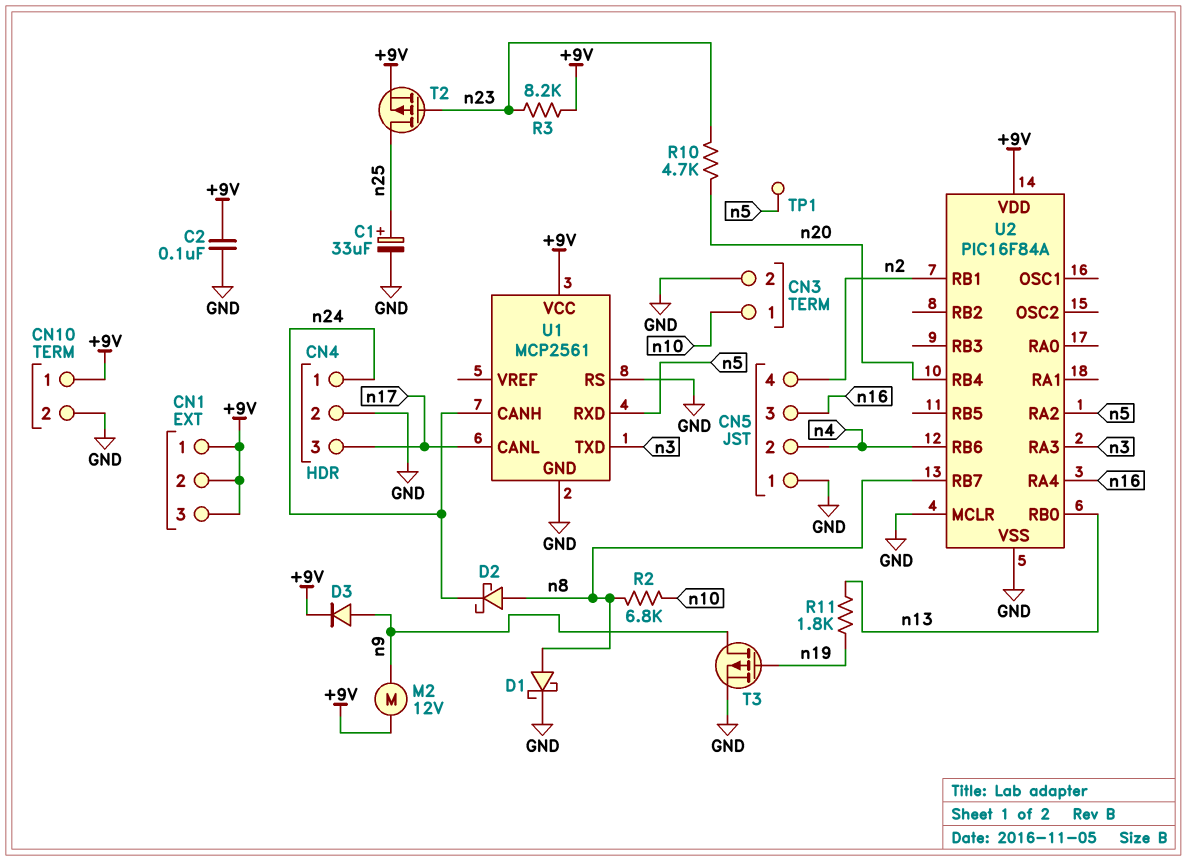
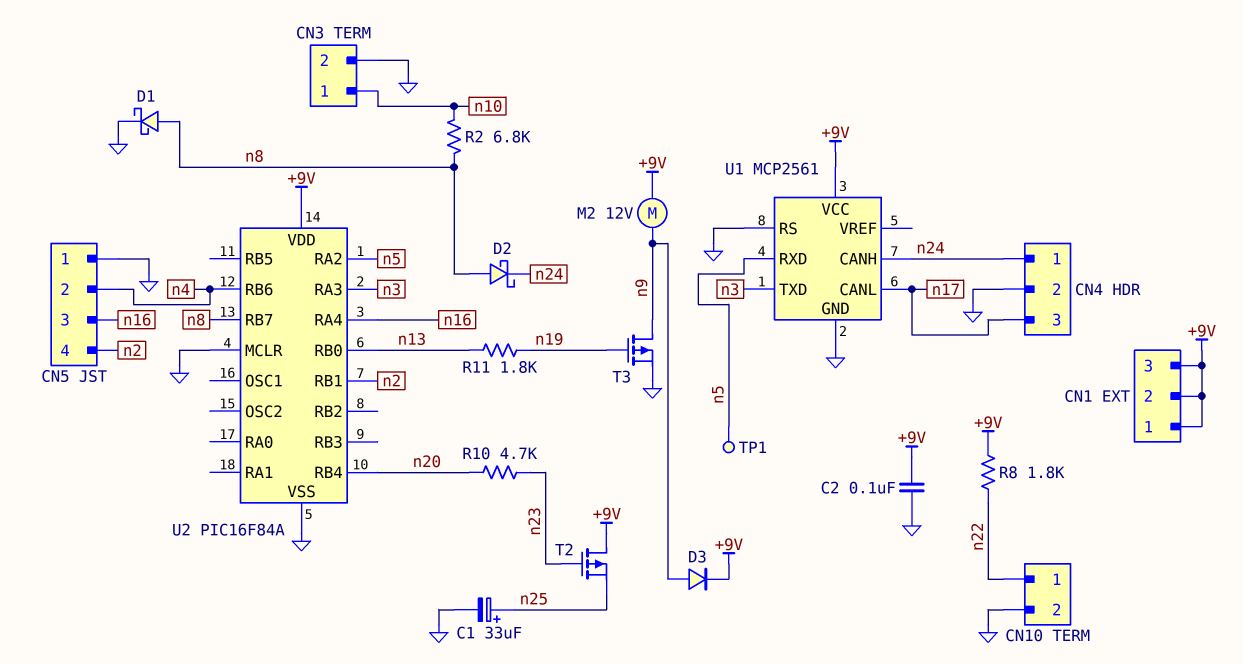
CN10 pin 1: +9V -> n22
R3: 8.2k (+9V, n23) -> none
R8: none -> 1.8k (+9V, n22)
T2: PMOS (G n23, D n25, S +9V) -> PMOS (G n23, D +9V, S n25)

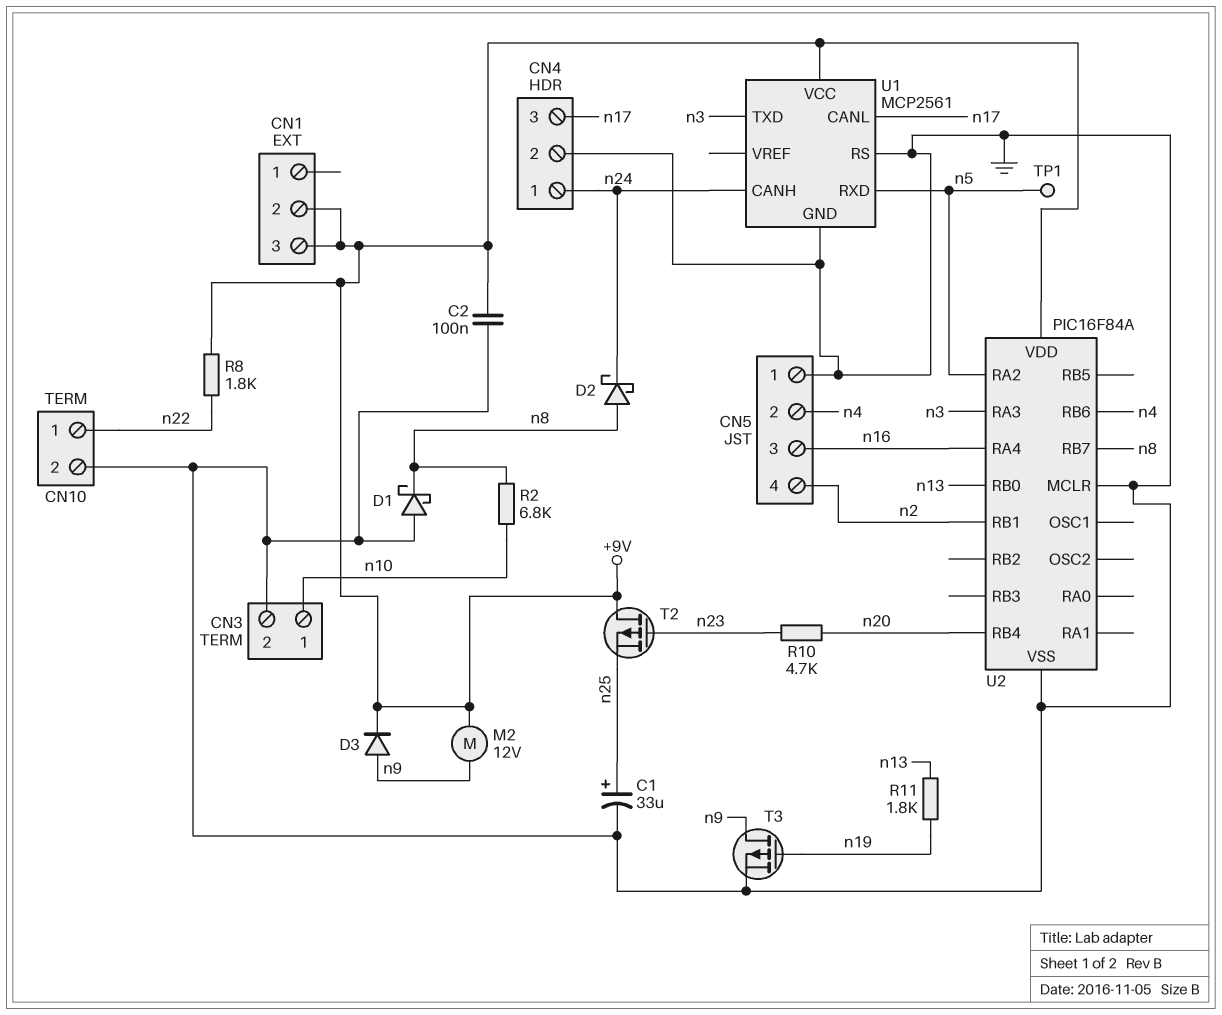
CN1 pin 1: +9V -> none
D1: schottky (A n8, K GND) -> schottky (A GND, K n8)

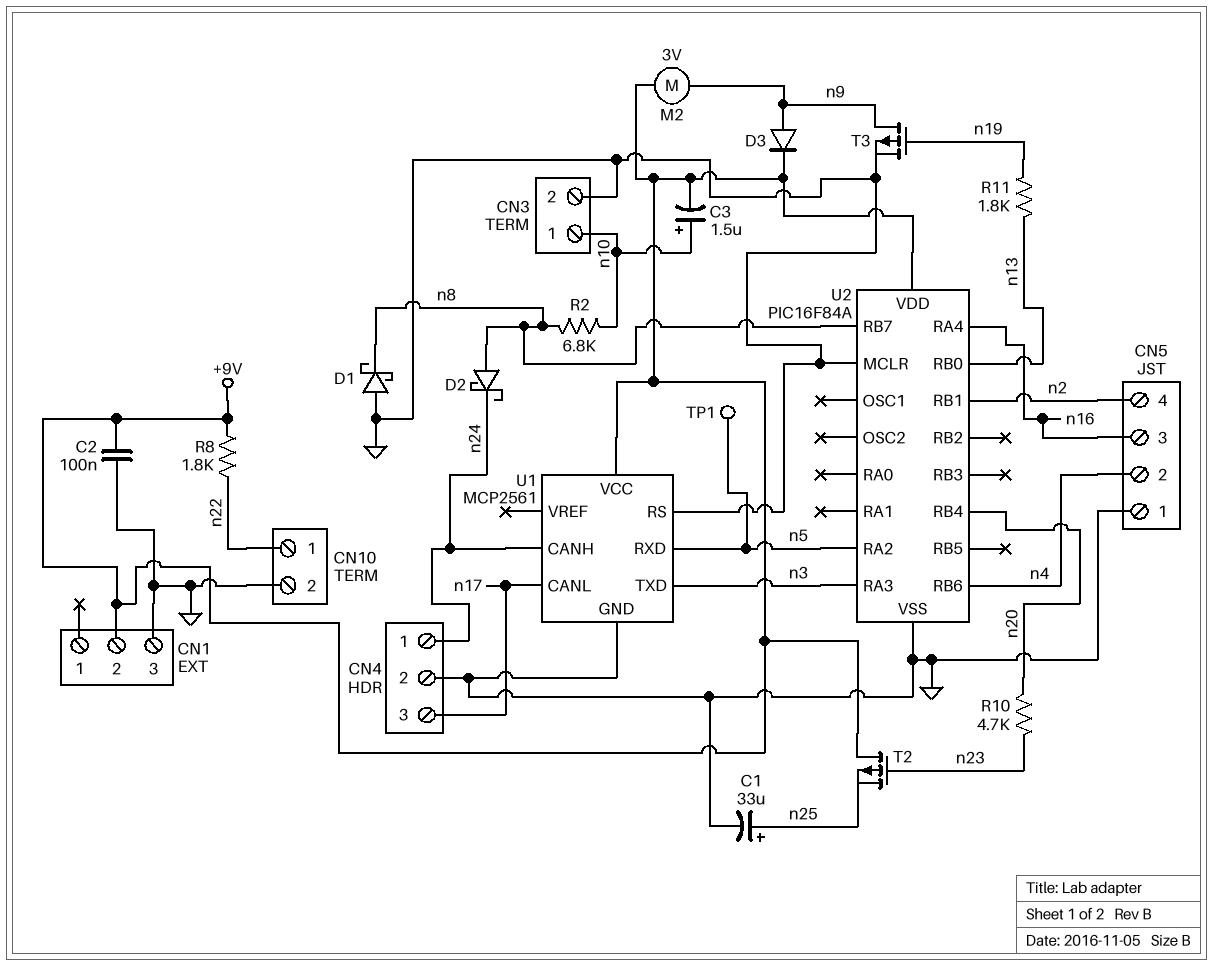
C3: none -> 1.5uF (plus n10, minus +9V)
CN1 pin 3: +9V -> GND
M2: motor 12V (+9V, n9) -> motor 3V (+9V, n9)

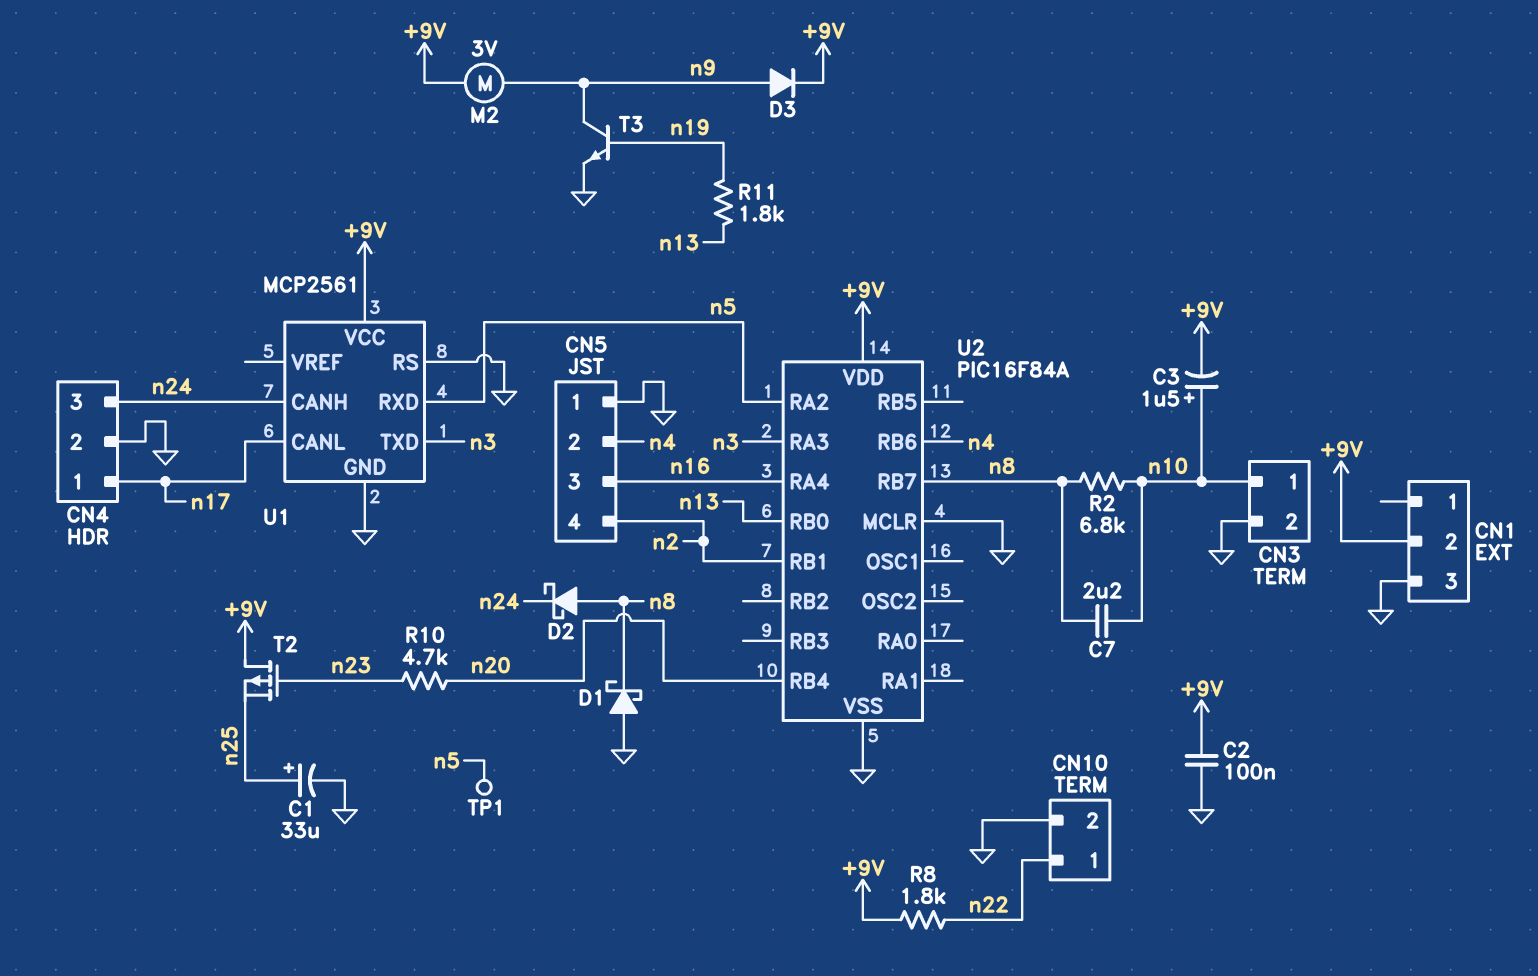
C7: none -> 2.2uF (n8, n10)
CN4 pin 1: n24 -> n17
CN4 pin 3: n17 -> n24
T3: PMOS (G n19, D n9, S GND) -> NPN (B n19, C n9, E GND)

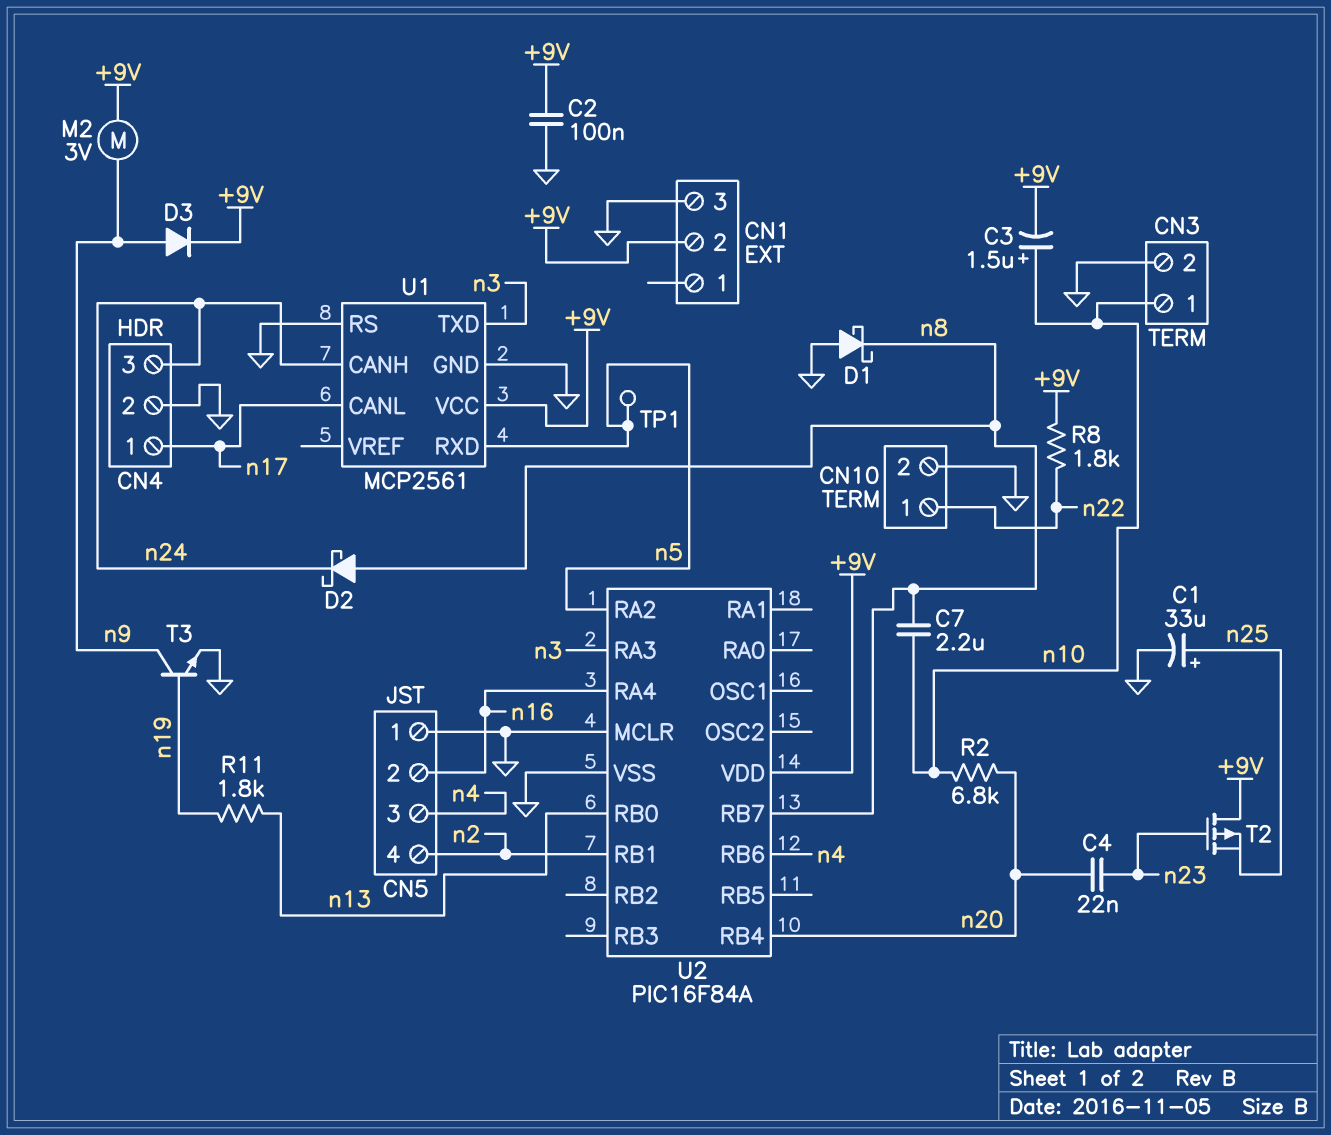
C4: none -> 22nF (n20, n23)
CN5 pin 2: n4 -> n16
CN5 pin 3: n16 -> n4
R2: 6.8k (n8, n10) -> 6.8k (n10, n20)
R10: 4.7k (n20, n23) -> none

